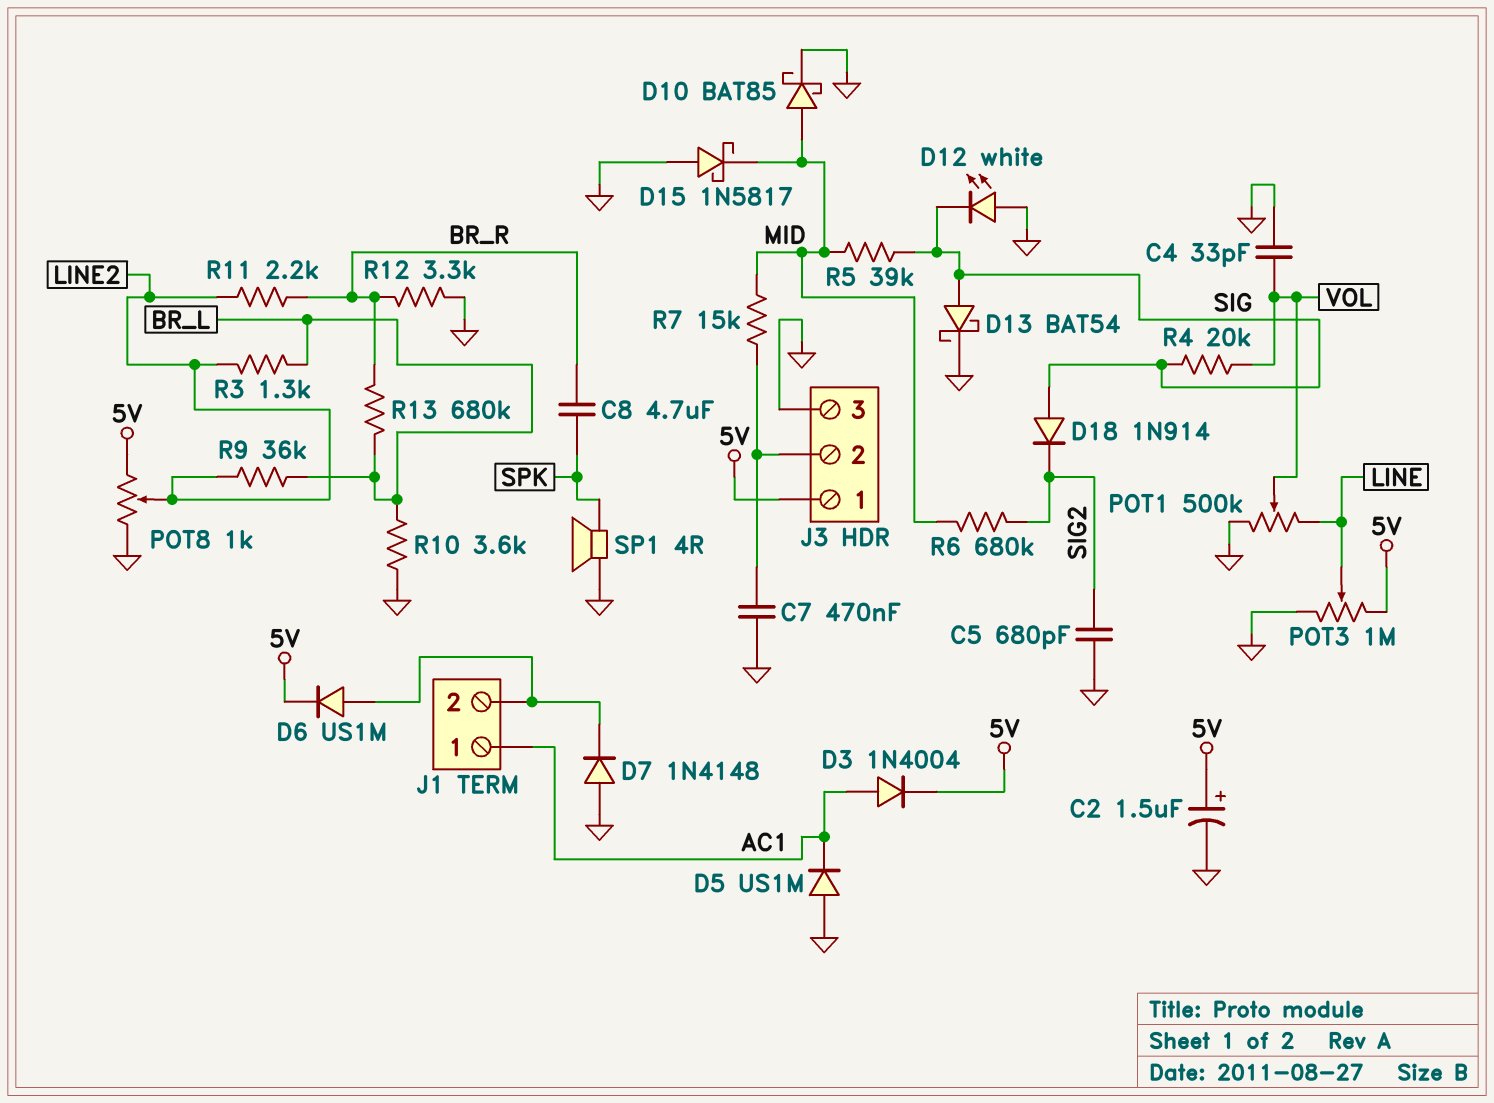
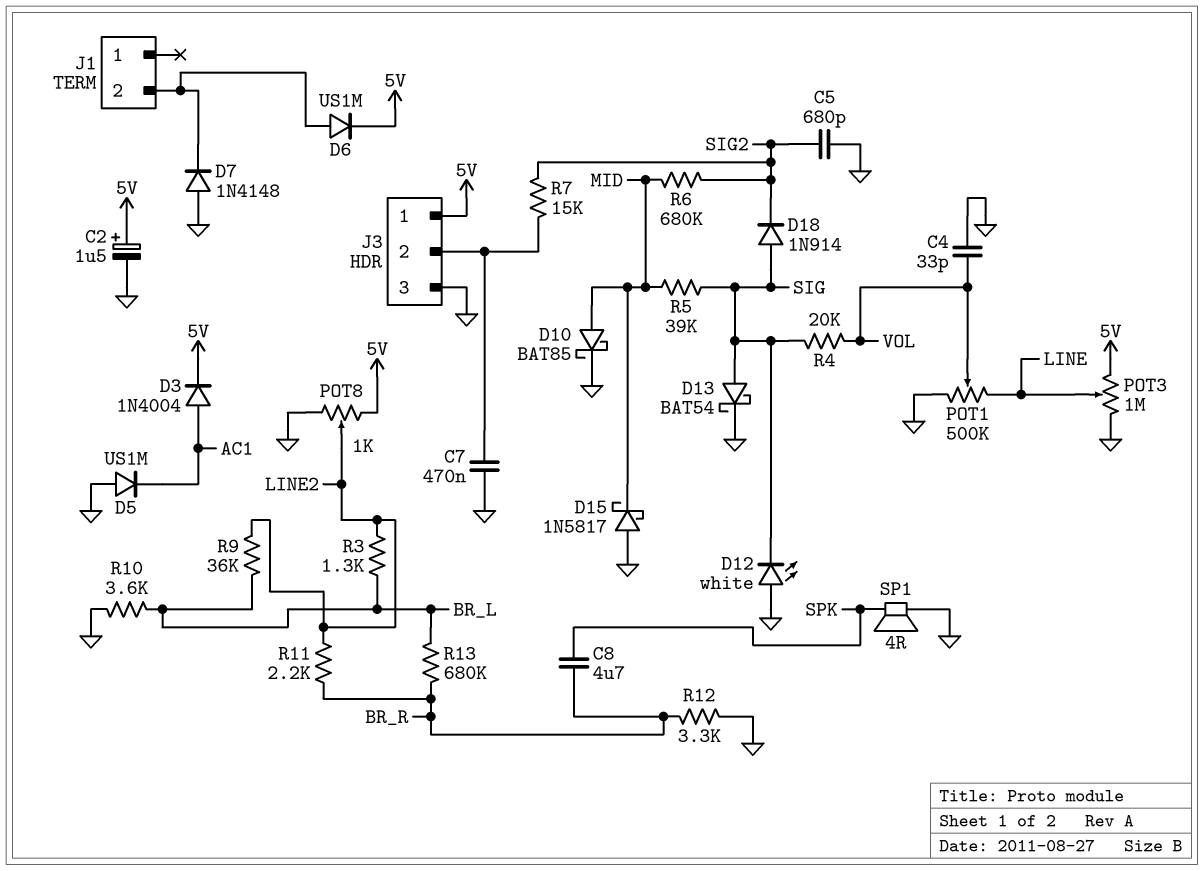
J1 pin 1: AC1 -> none
R7: 15k (J3/2, MID) -> 15k (J3/2, SIG2)

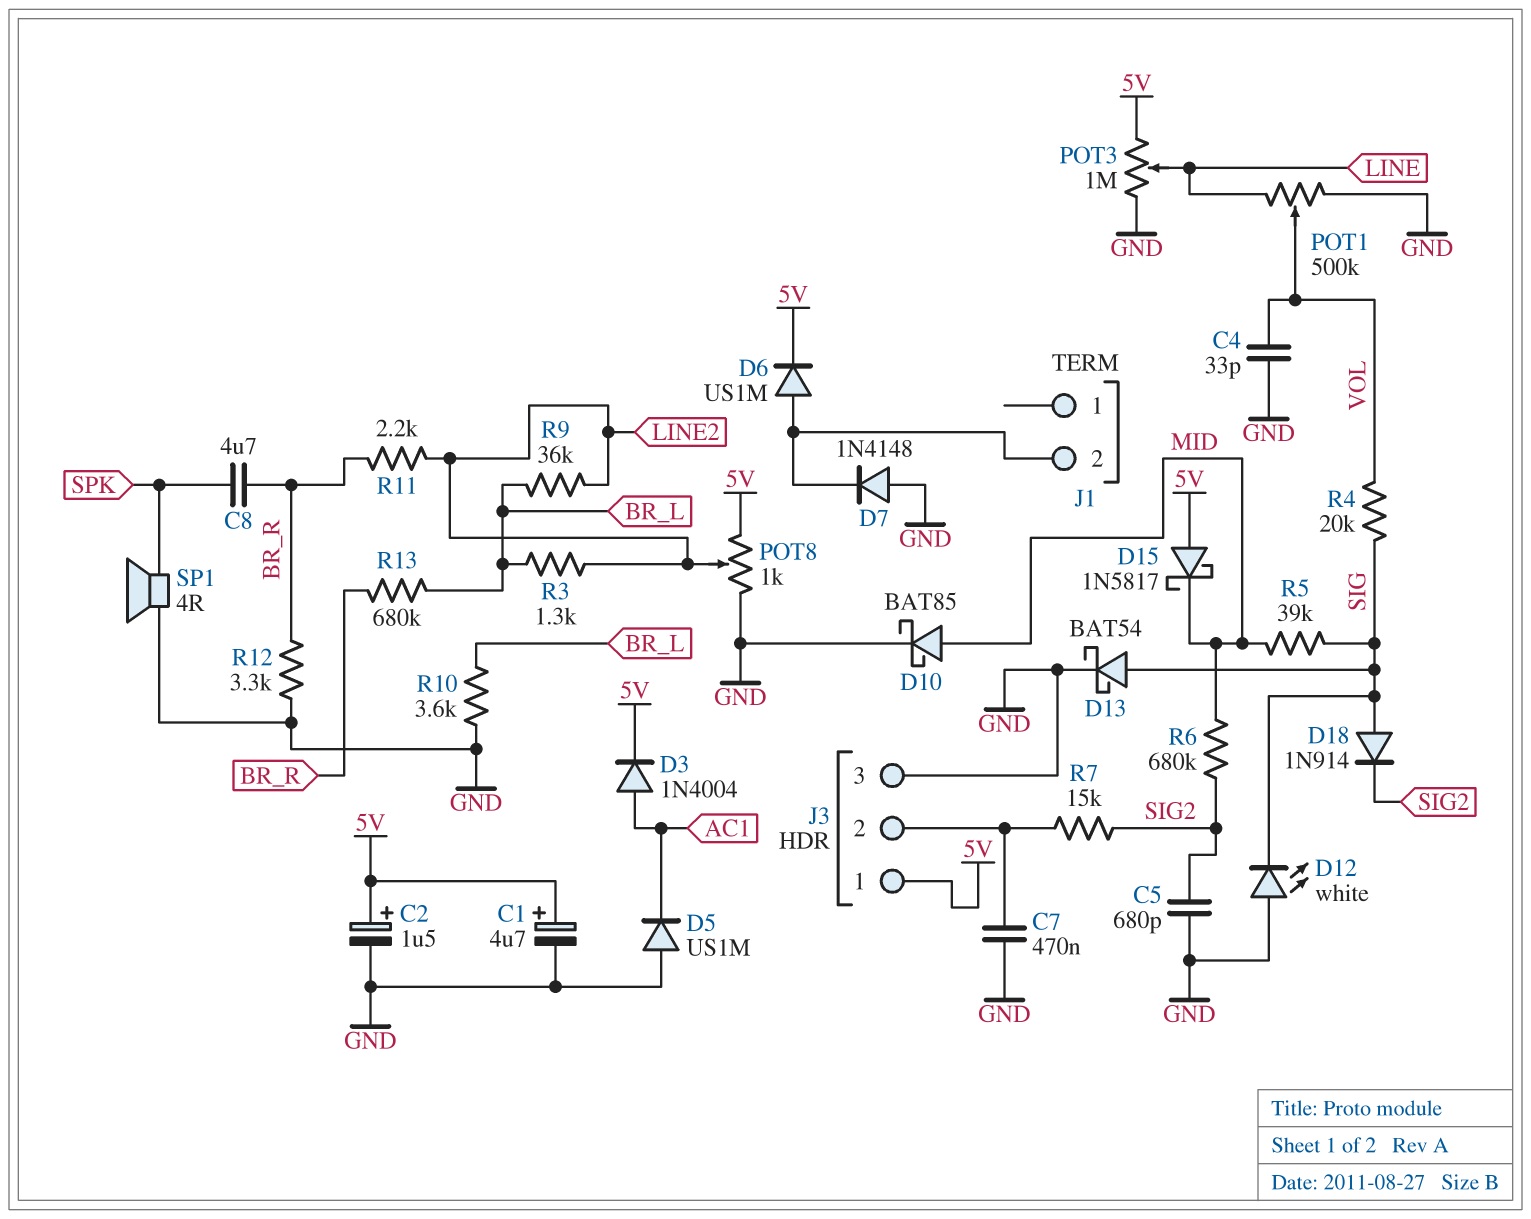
C1: none -> 4.7uF (plus 5V, minus GND)
D15: schottky 1N5817 (A GND, K MID) -> schottky 1N5817 (A 5V, K MID)

